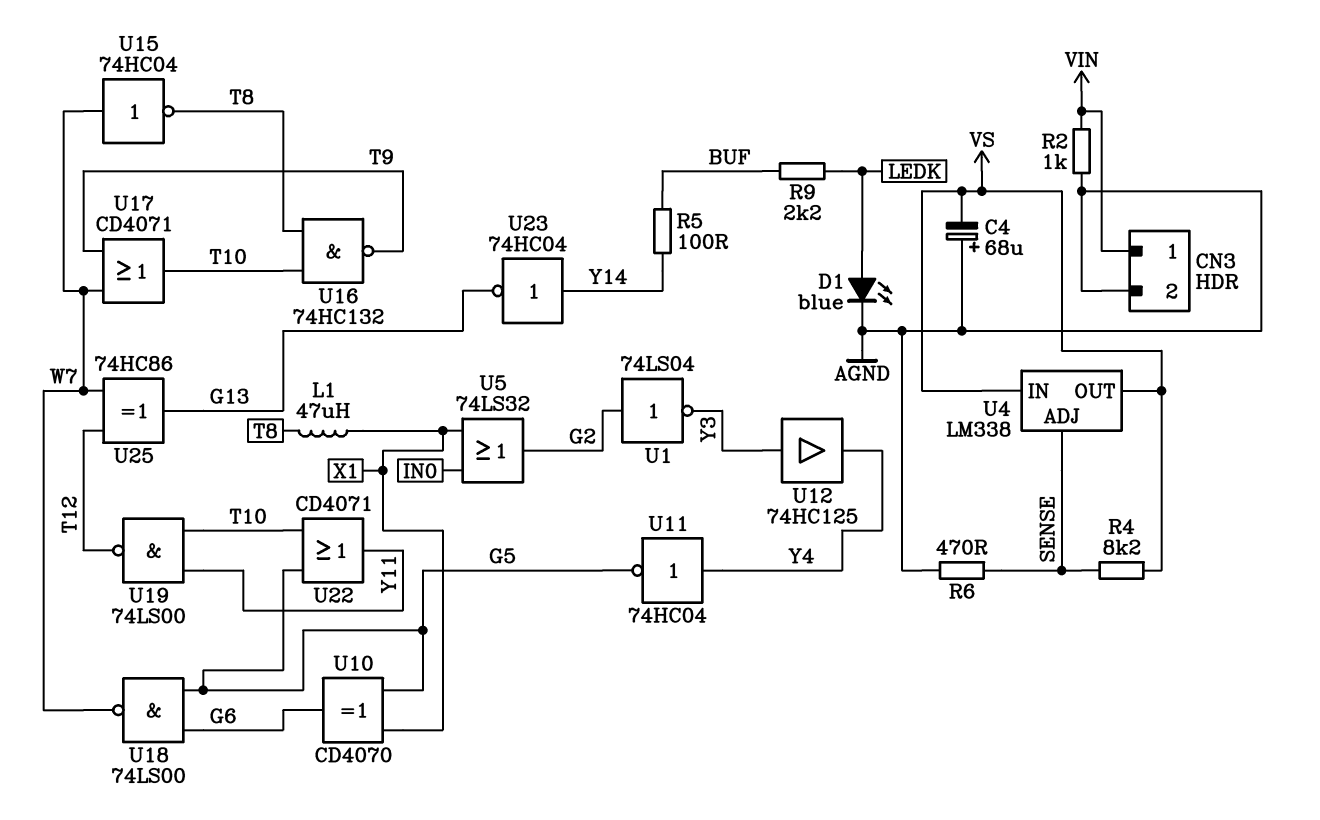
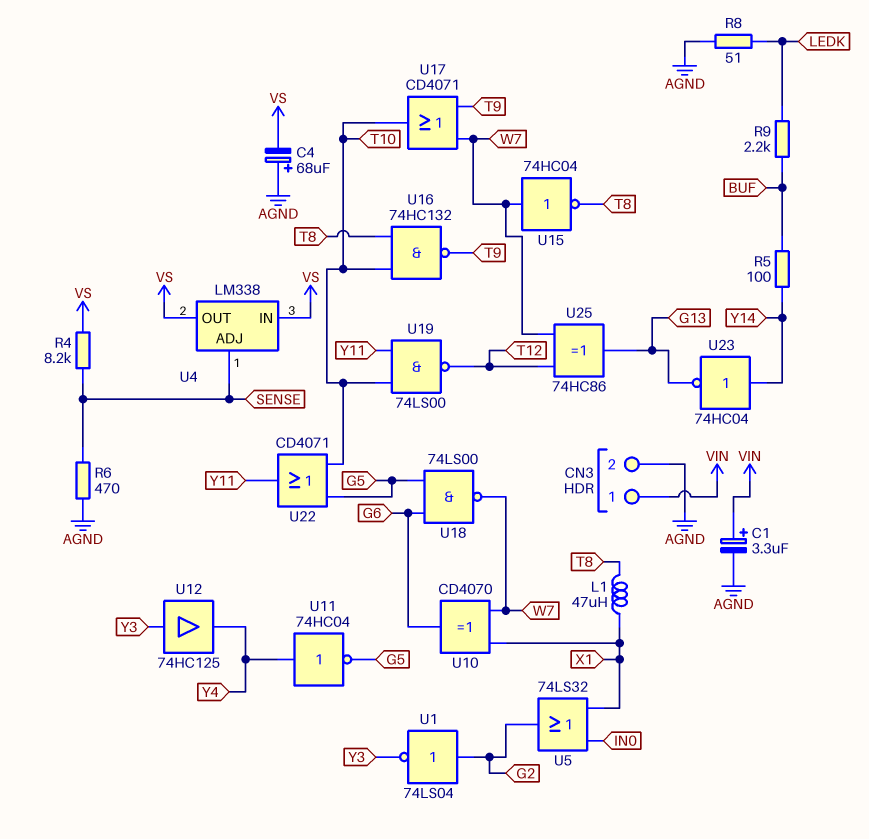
C1: none -> 3.3uF (plus VIN, minus AGND)
D1: LED blue (A LEDK, K AGND) -> none
R2: 1k (AGND, VIN) -> none
R8: none -> 51 (AGND, LEDK)
U10: XOR CD4070 (in G5, in X1, out G6) -> XOR CD4070 (in W7, in X1, out G6)

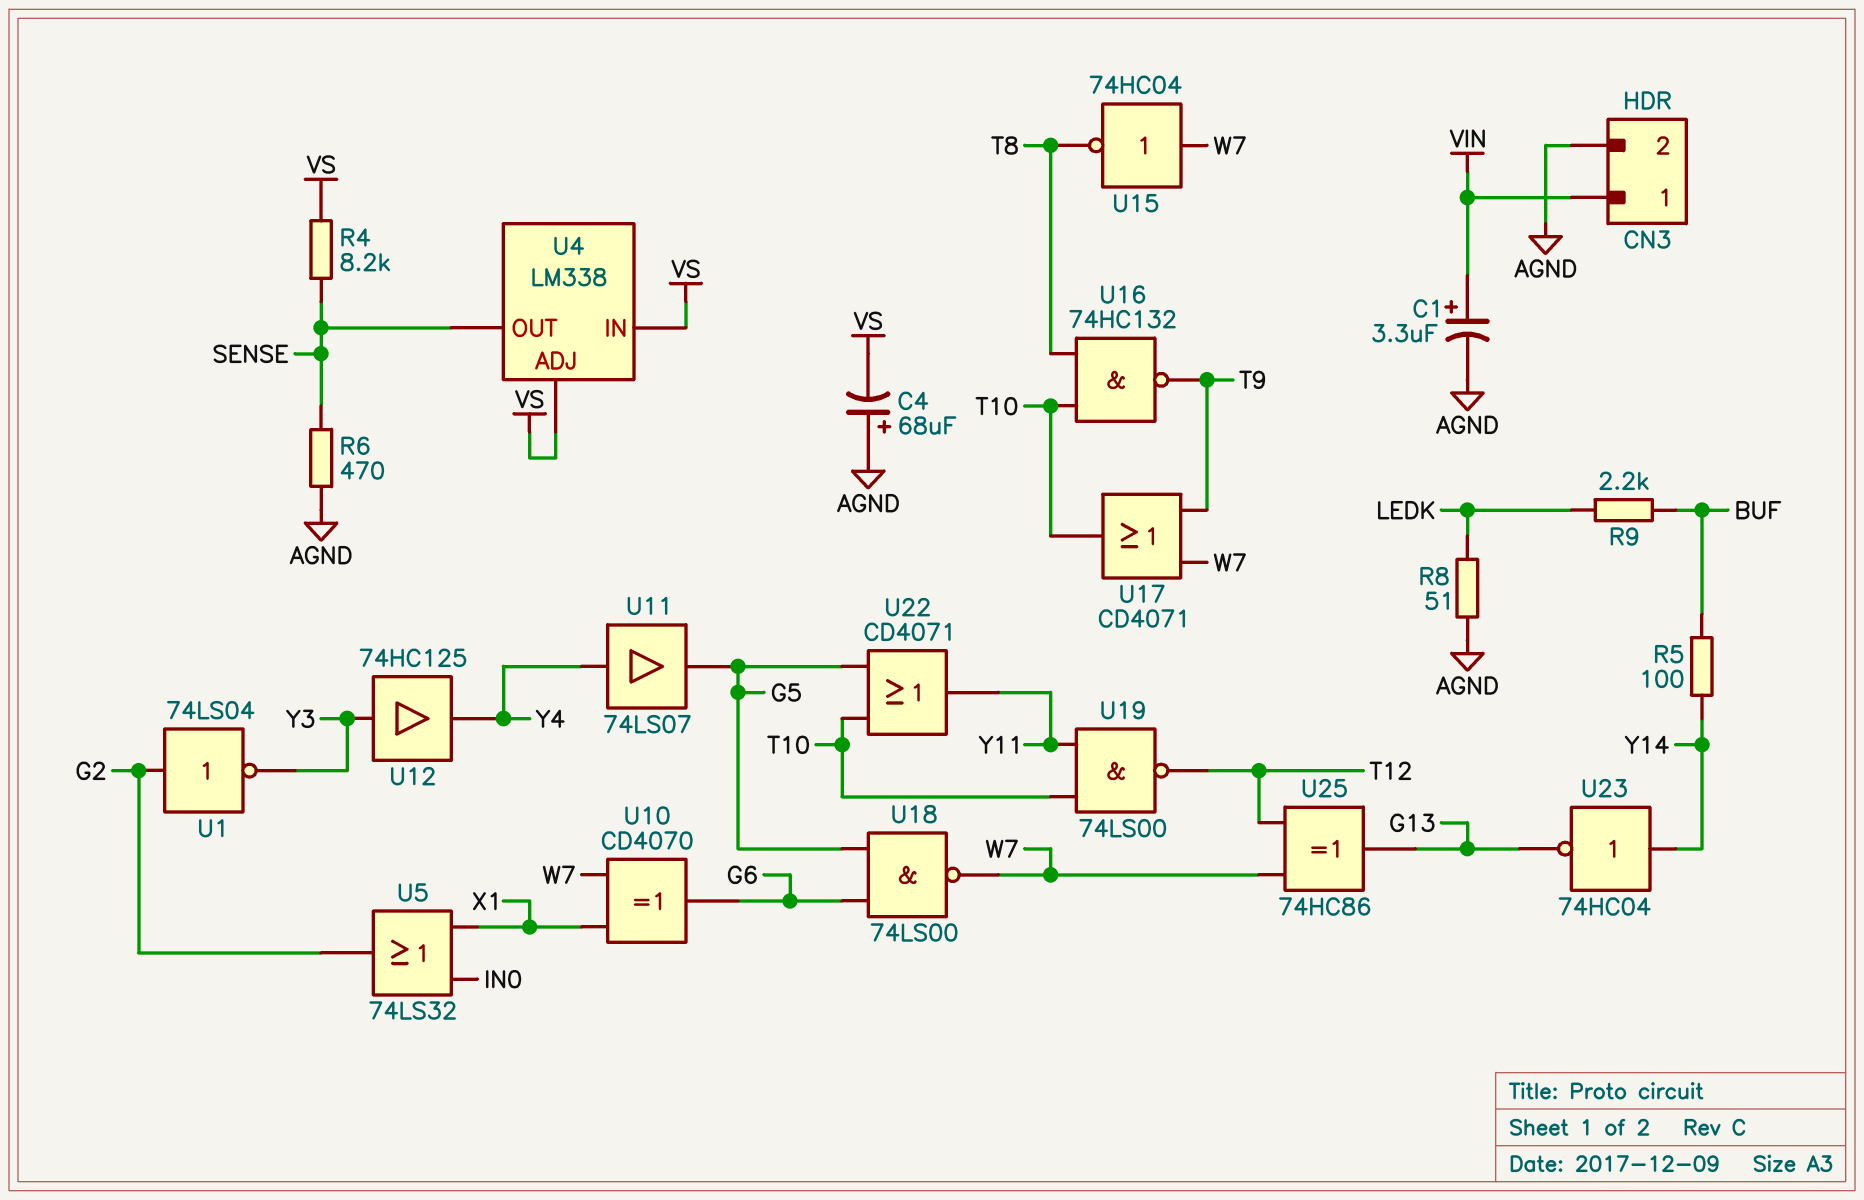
L1: 47uH (T8, X1) -> none
U4 pin ADJ: SENSE -> VS
U4 pin OUT: VS -> SENSE
U11: NOT 74HC04 (in Y4, out G5) -> buffer 74LS07 (in Y4, out G5)

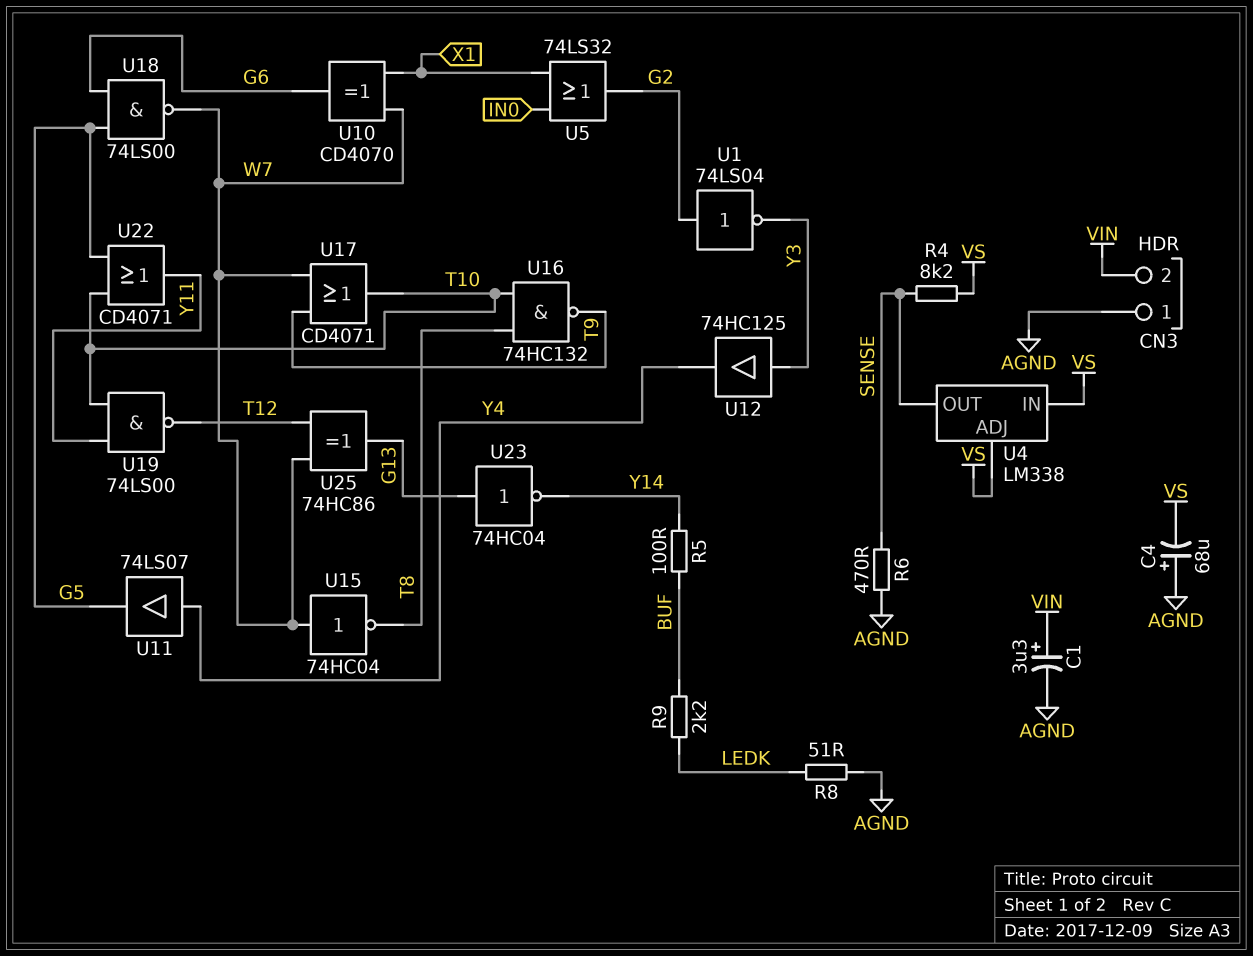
CN3 pin 1: VIN -> AGND
CN3 pin 2: AGND -> VIN
U23: NOT 74HC04 (in Y14, out G13) -> NOT 74HC04 (in G13, out Y14)

